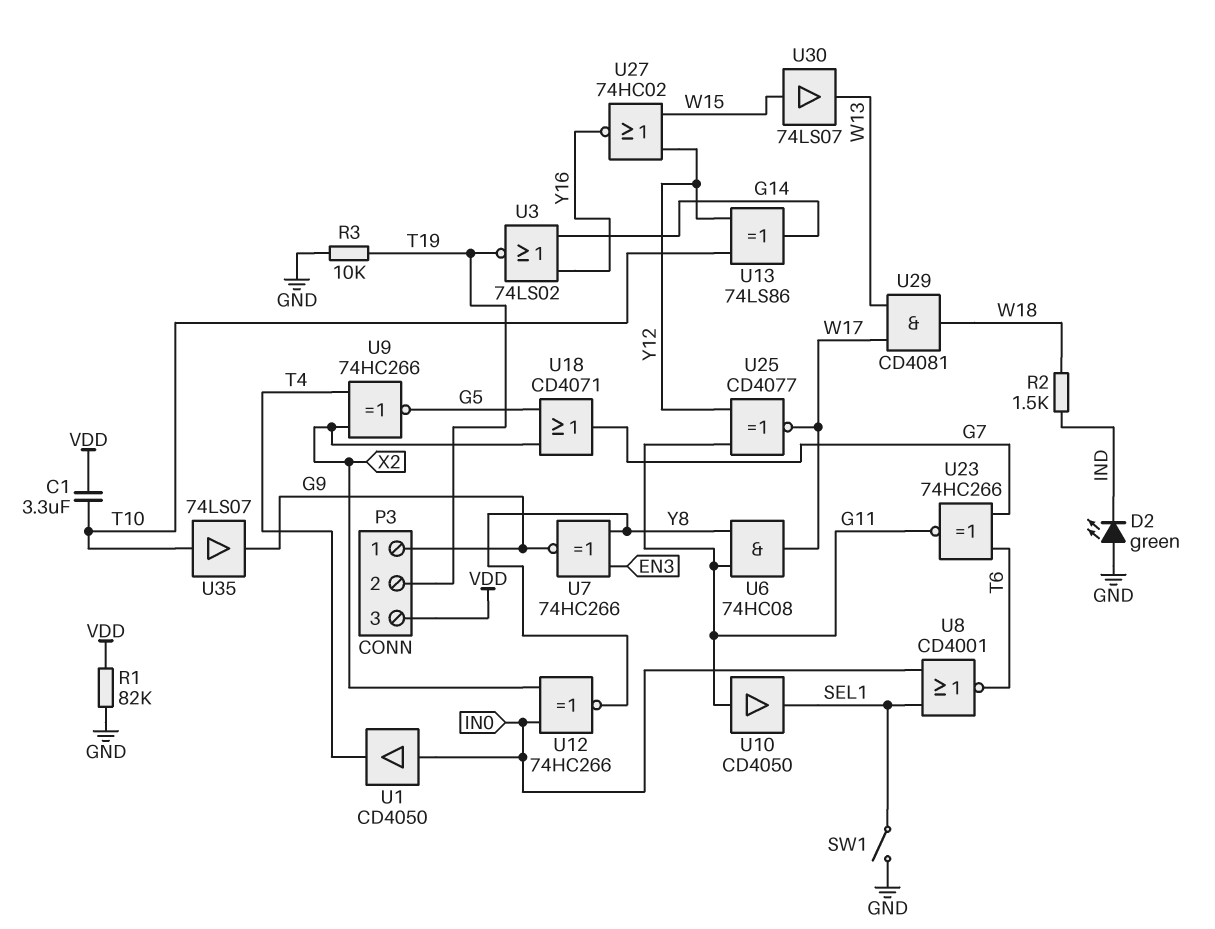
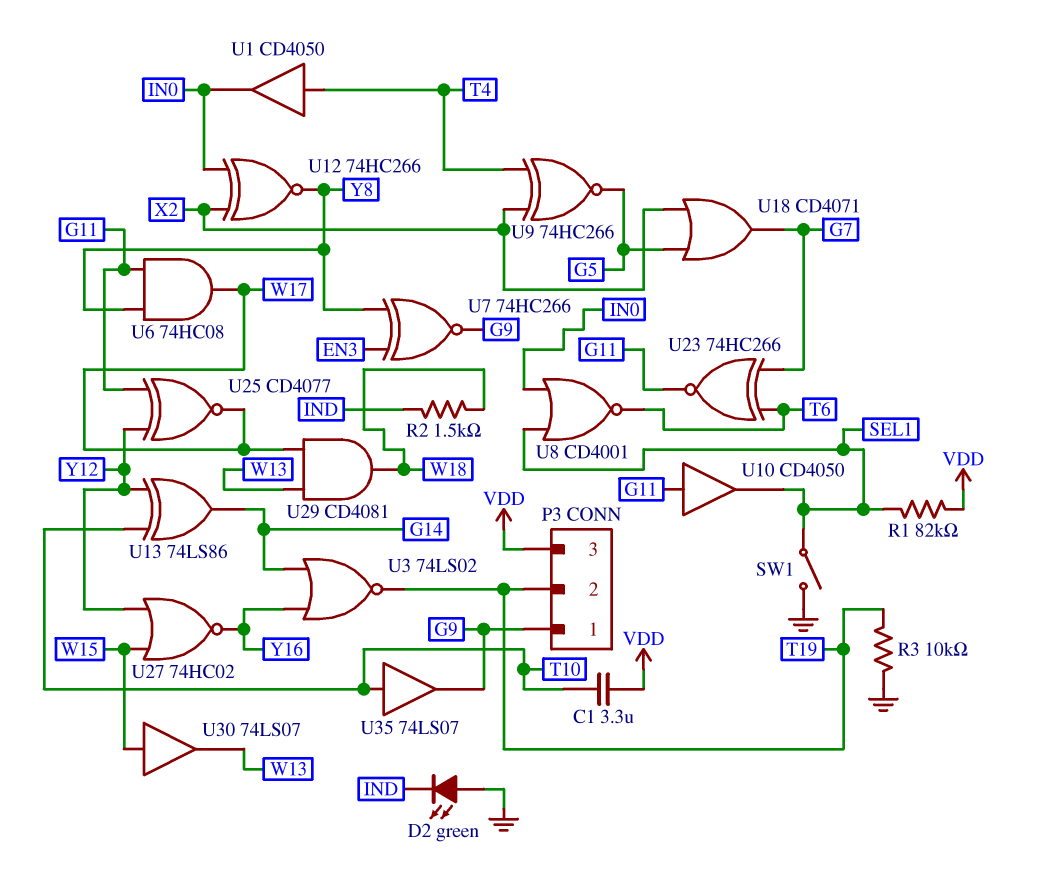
R1: 82k (GND, VDD) -> 82k (SEL1, VDD)
U1: buffer CD4050 (in IN0, out T4) -> buffer CD4050 (in T4, out IN0)

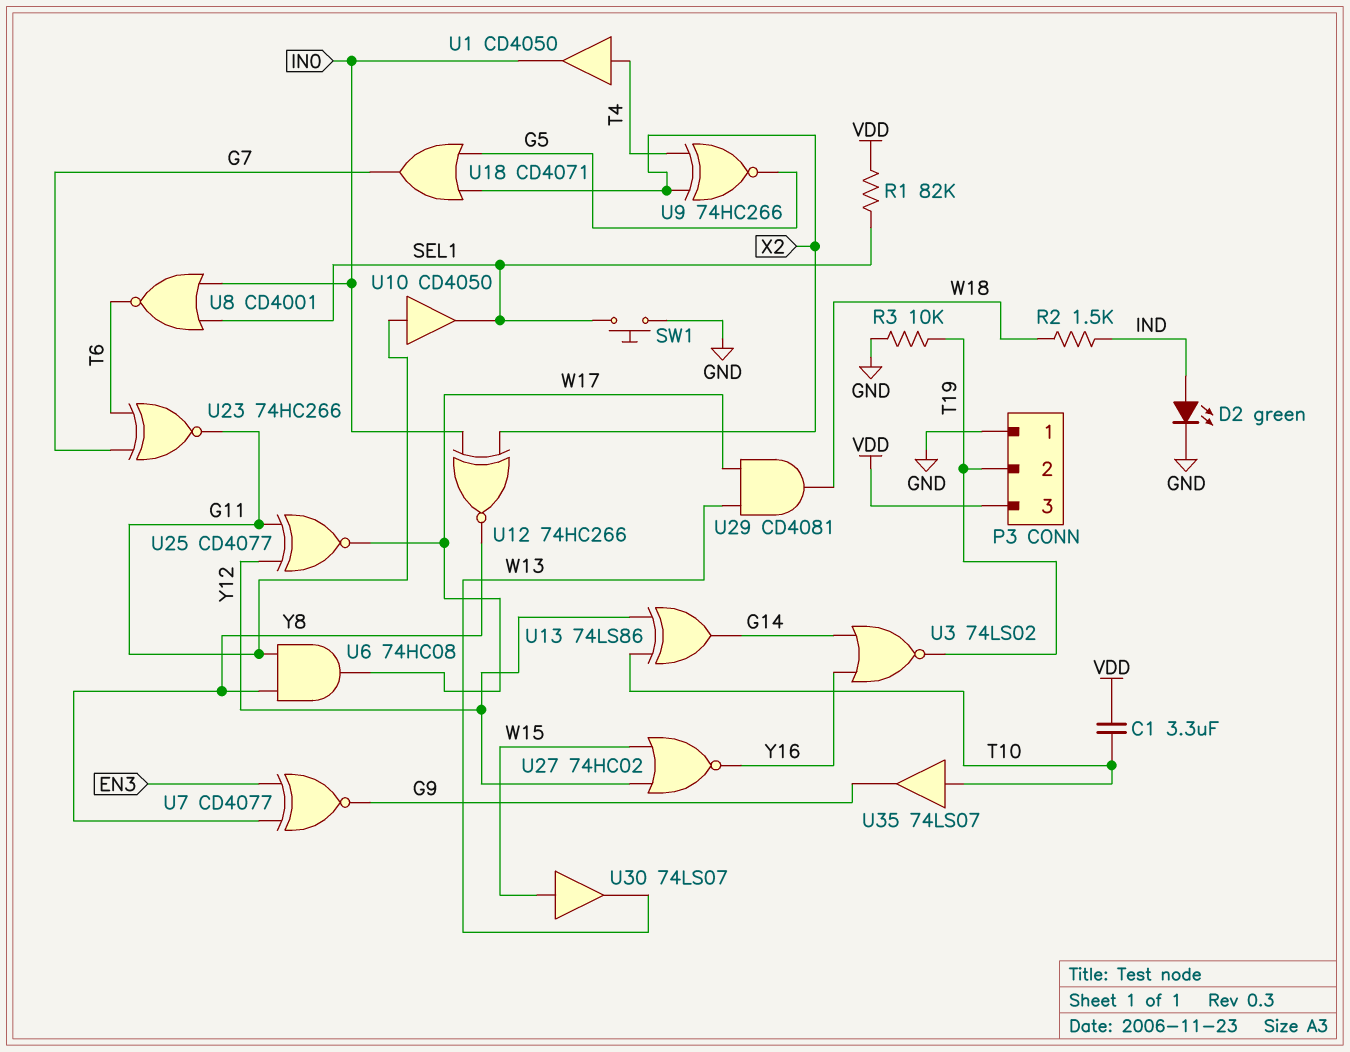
D2: LED green (A GND, K IND) -> LED green (A IND, K GND)
P3 pin 1: G9 -> GND
SW1: switch (GND, SEL1) -> button (GND, SEL1)
U7: XNOR 74HC266 (in EN3, in Y8, out G9) -> XNOR CD4077 (in EN3, in Y8, out G9)

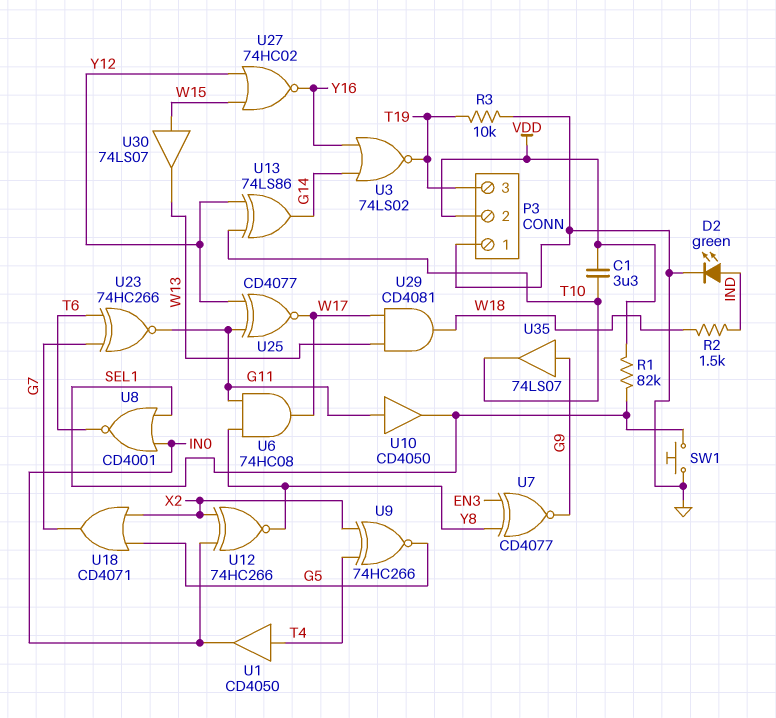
P3 pin 2: T19 -> VDD
P3 pin 3: VDD -> T19
U35: buffer 74LS07 (in T10, out G9) -> buffer 74LS07 (in G9, out T10)

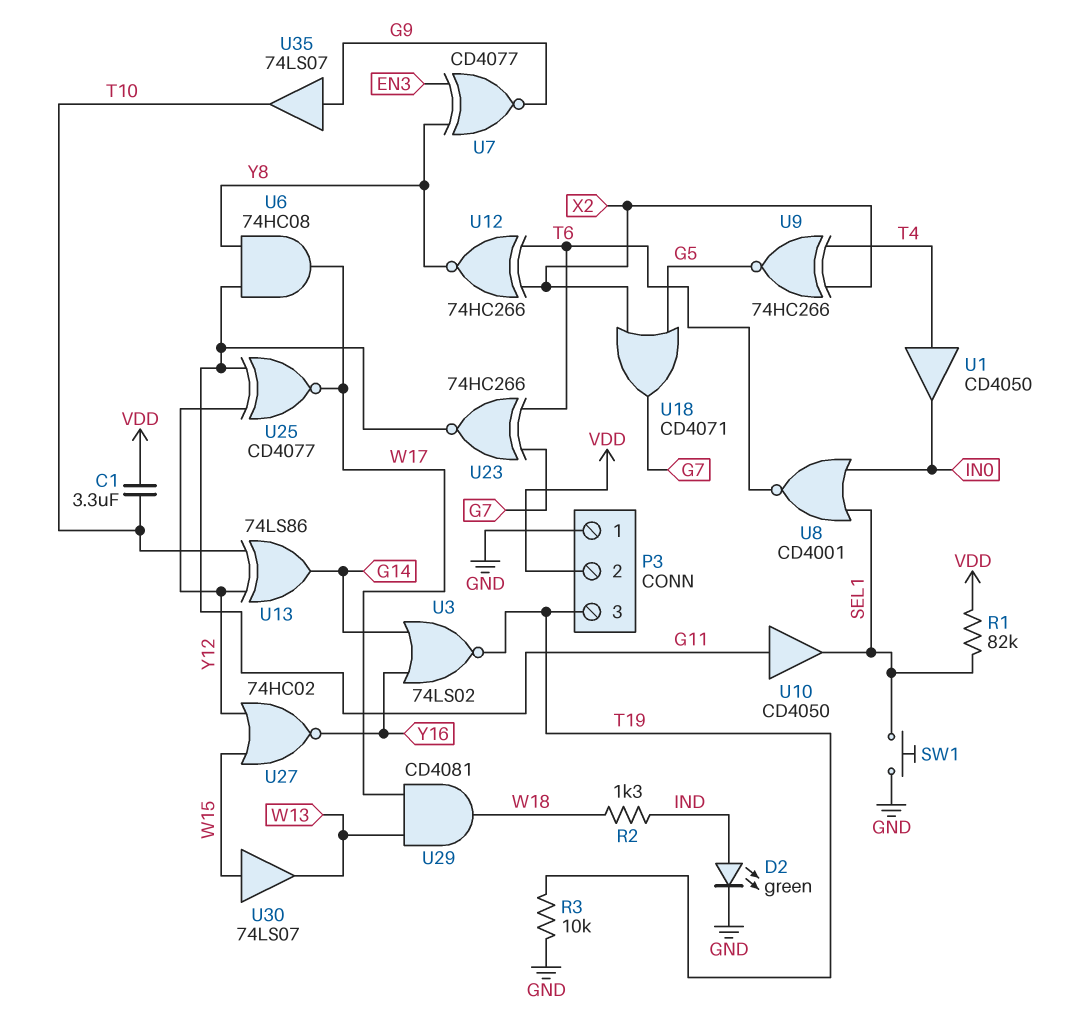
R2: 1.5k (IND, W18) -> 1.3k (IND, W18)
U12: XNOR 74HC266 (in IN0, in X2, out Y8) -> XNOR 74HC266 (in T6, in X2, out Y8)

